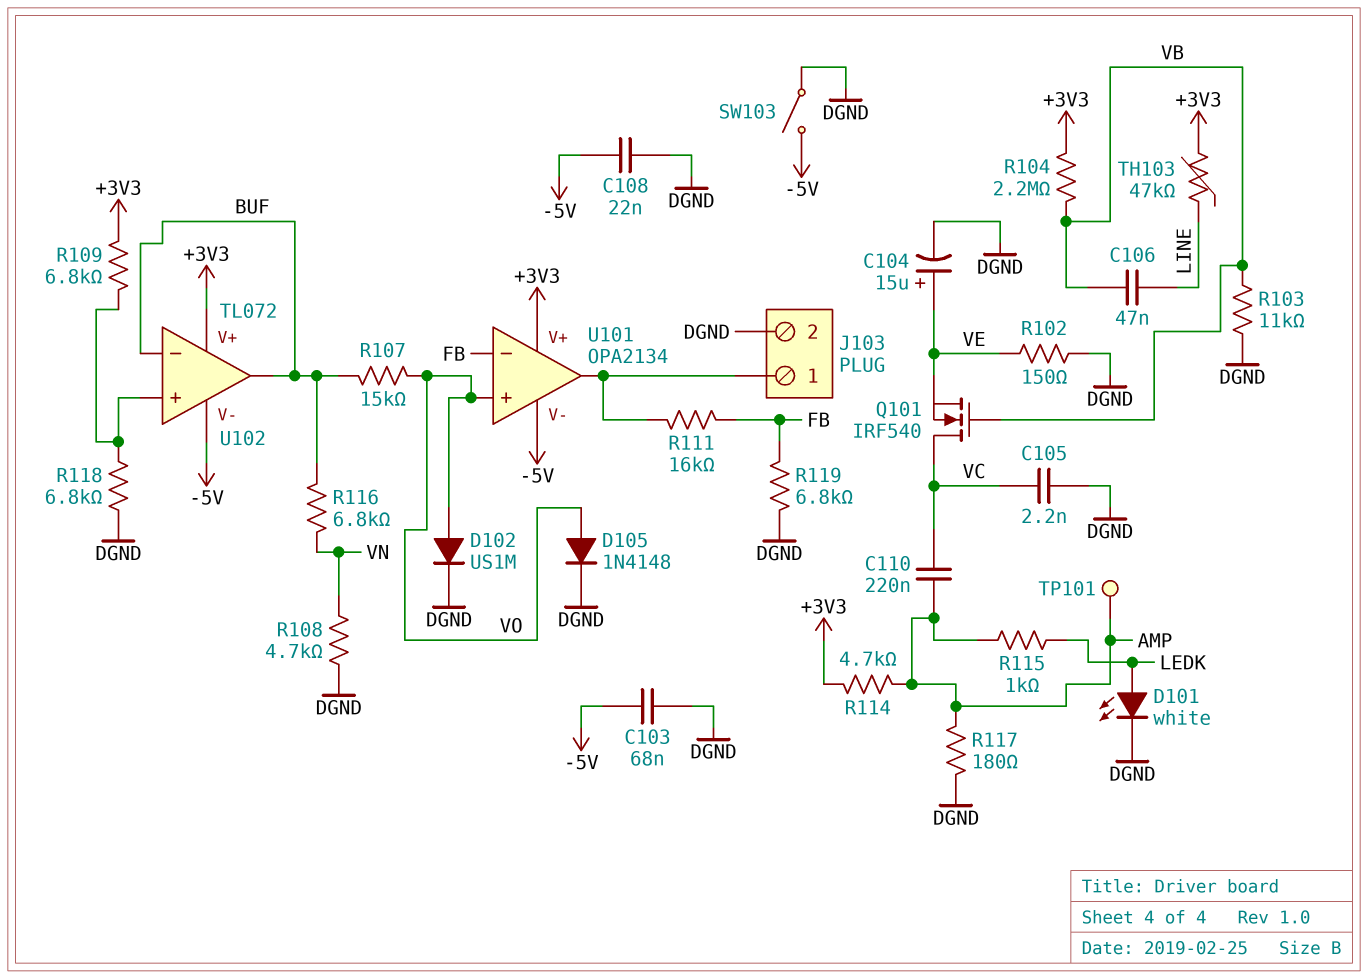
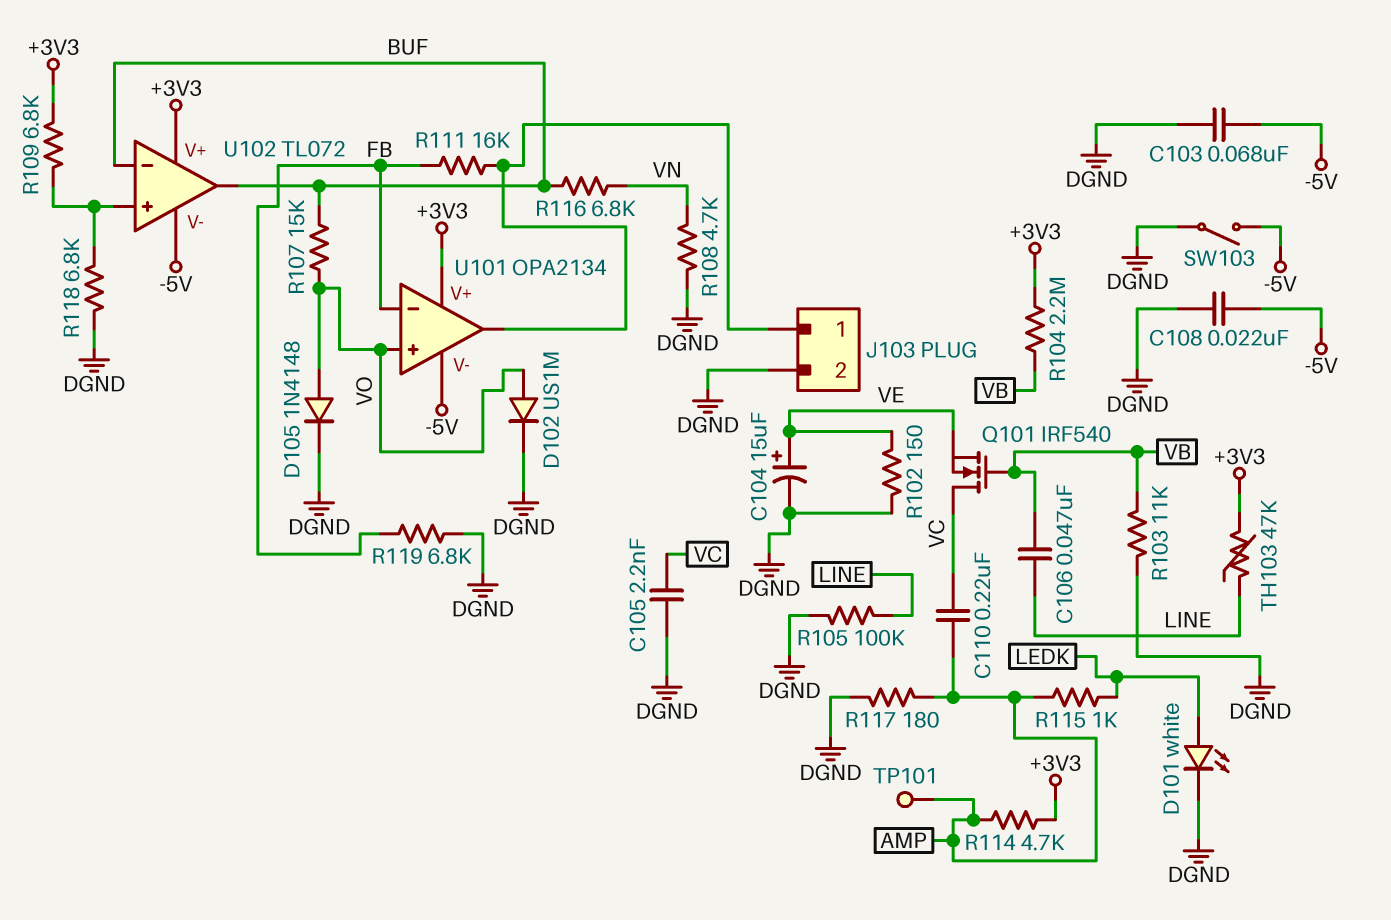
R105: none -> 100k (DGND, LINE)

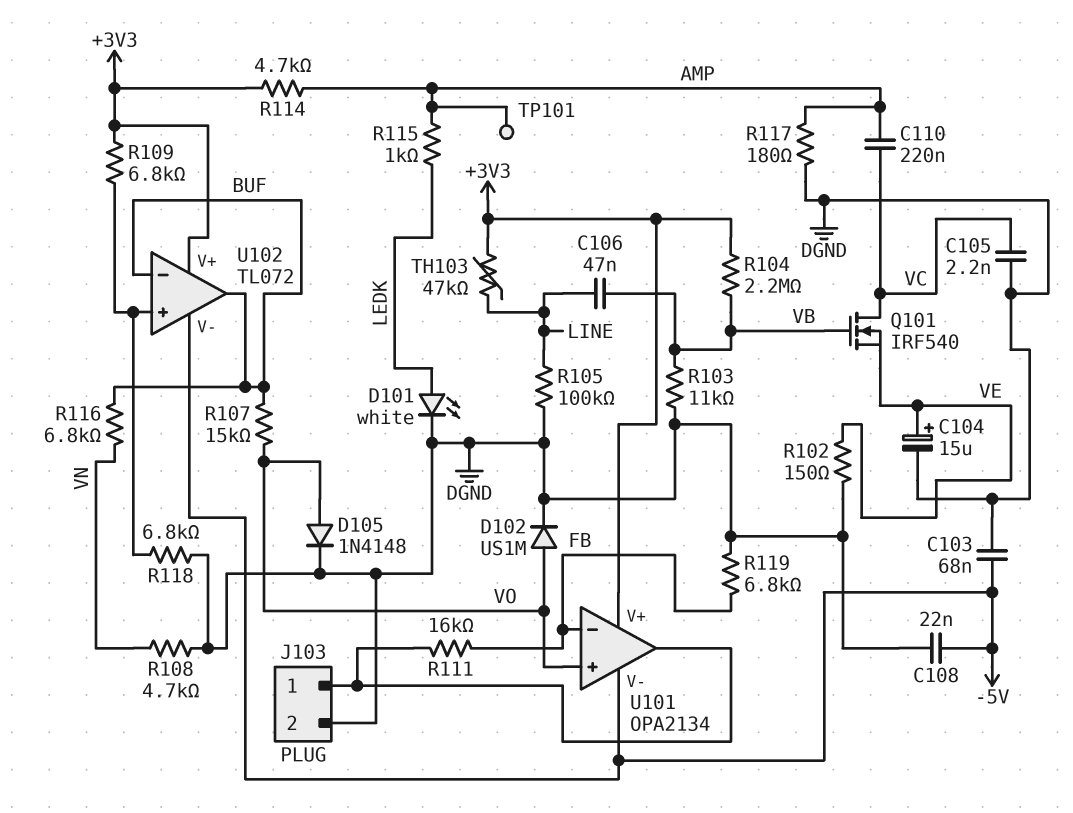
SW103: switch (-5V, DGND) -> none

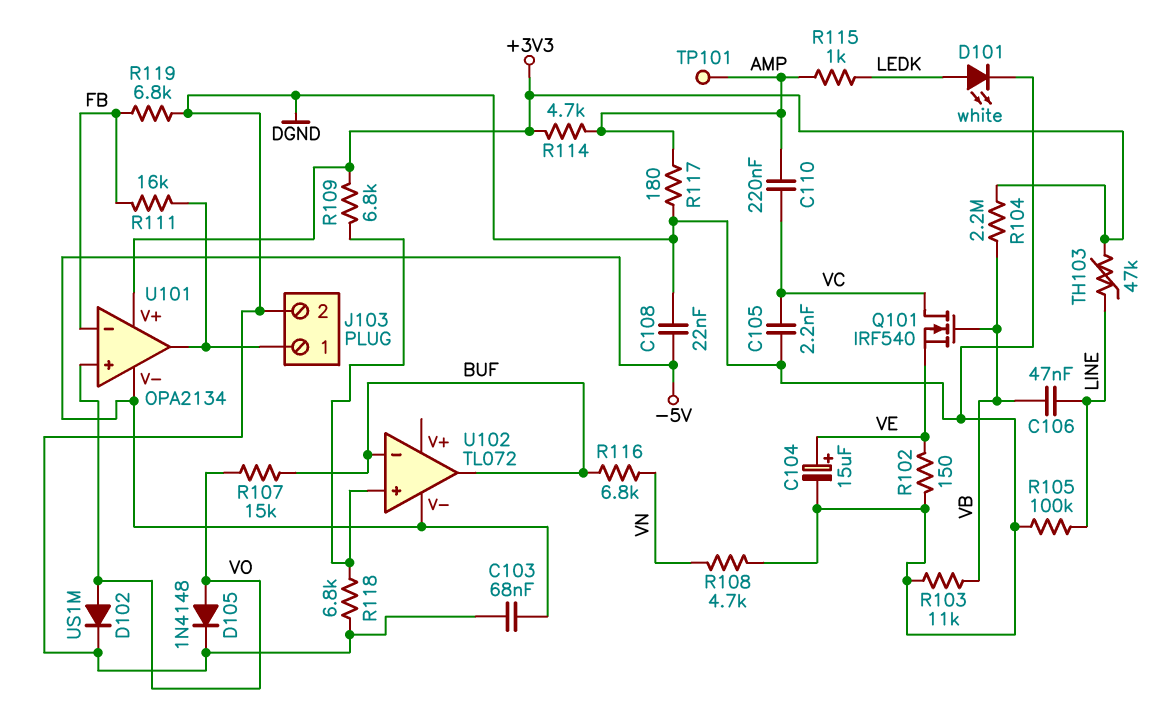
U102 pin V+: +3V3 -> none

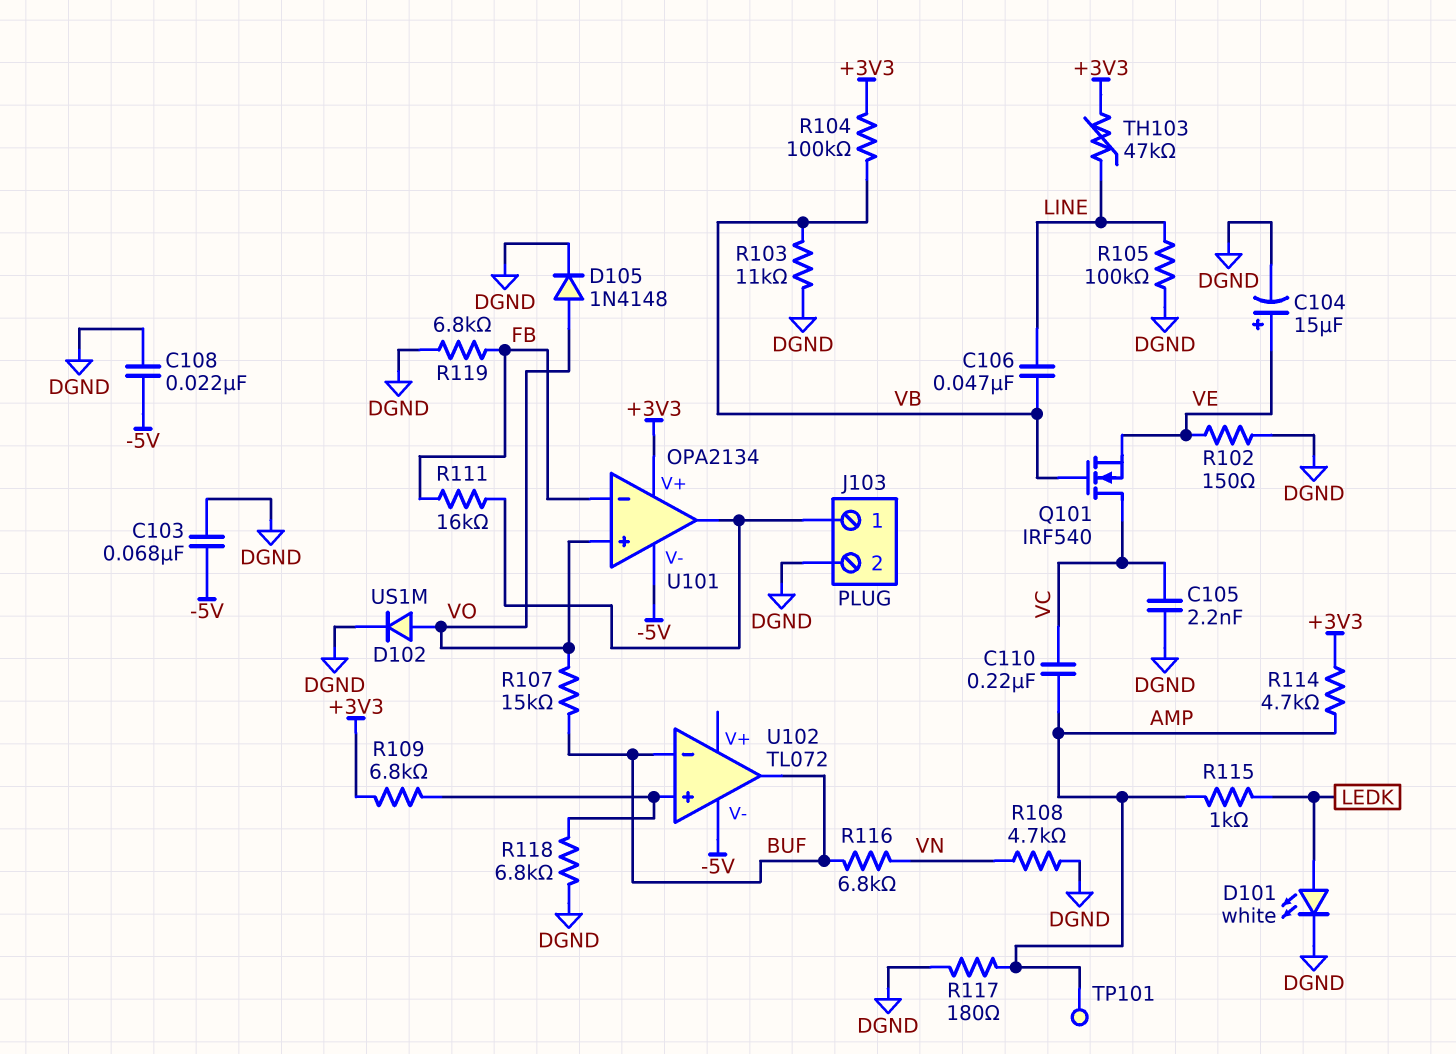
R104: 2.2M (+3V3, VB) -> 100k (+3V3, VB)

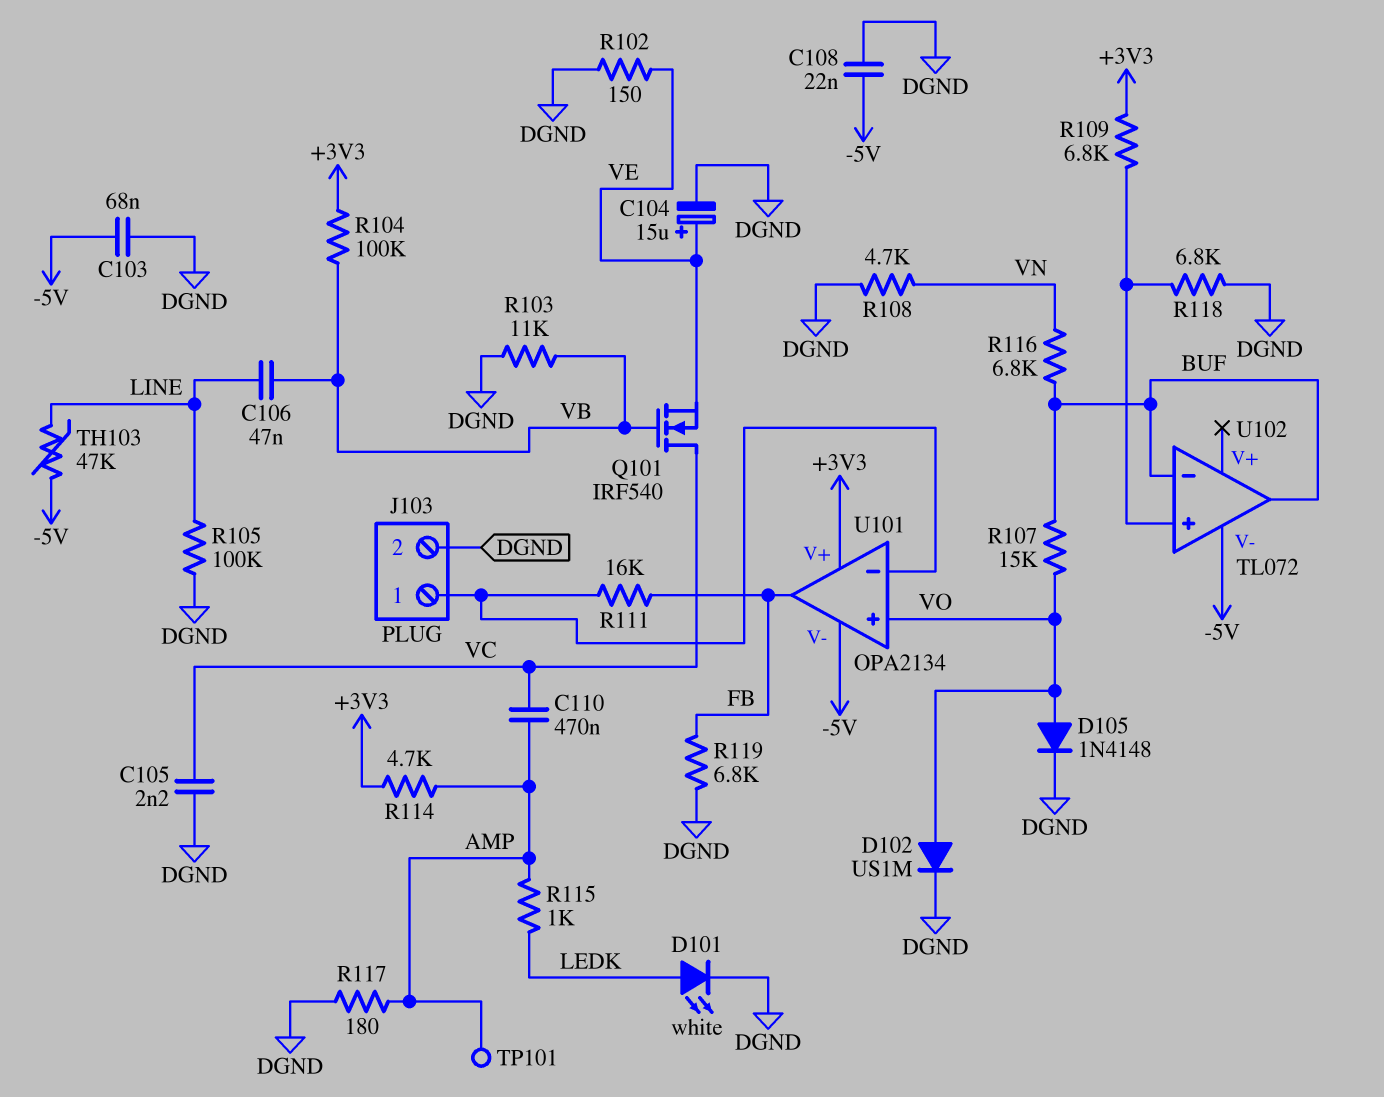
C110: 220nF (AMP, VC) -> 470nF (AMP, VC)
TH103: 47k (+3V3, LINE) -> 47k (-5V, LINE)
U101 pin in-: FB -> J103/1
U101 pin out: J103/1 -> FB

